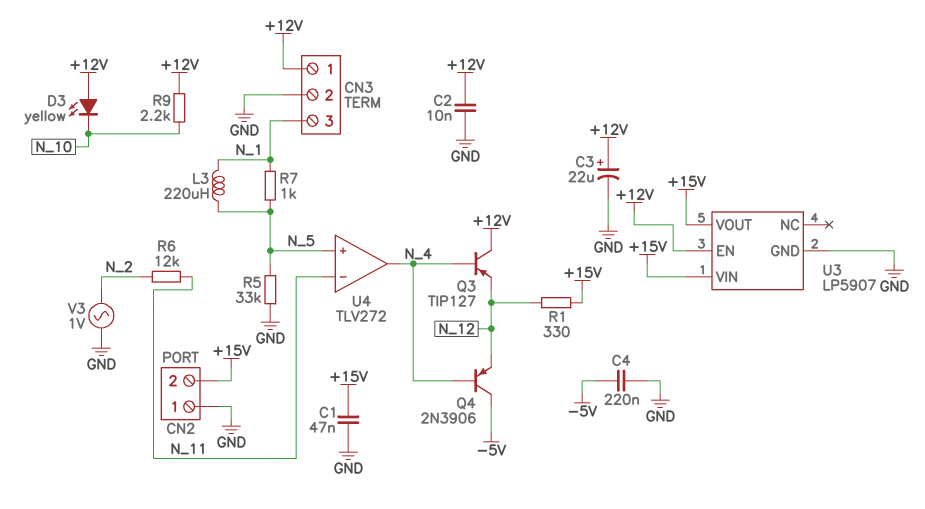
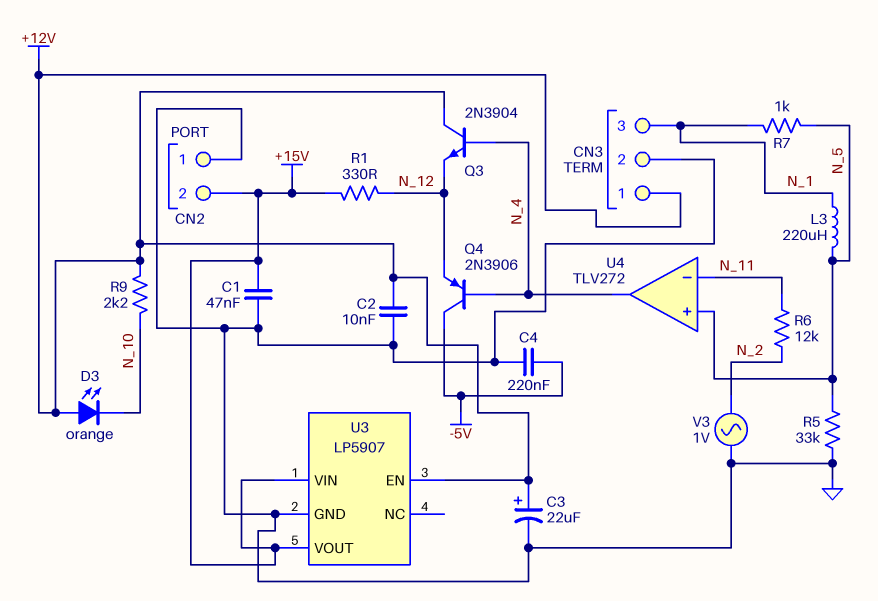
D3: LED yellow (A +12V, K N_10) -> LED orange (A +12V, K N_10)
Q3: PNP TIP127 (B N_4, C +12V, E N_12) -> NPN 2N3904 (B N_4, C +12V, E N_12)

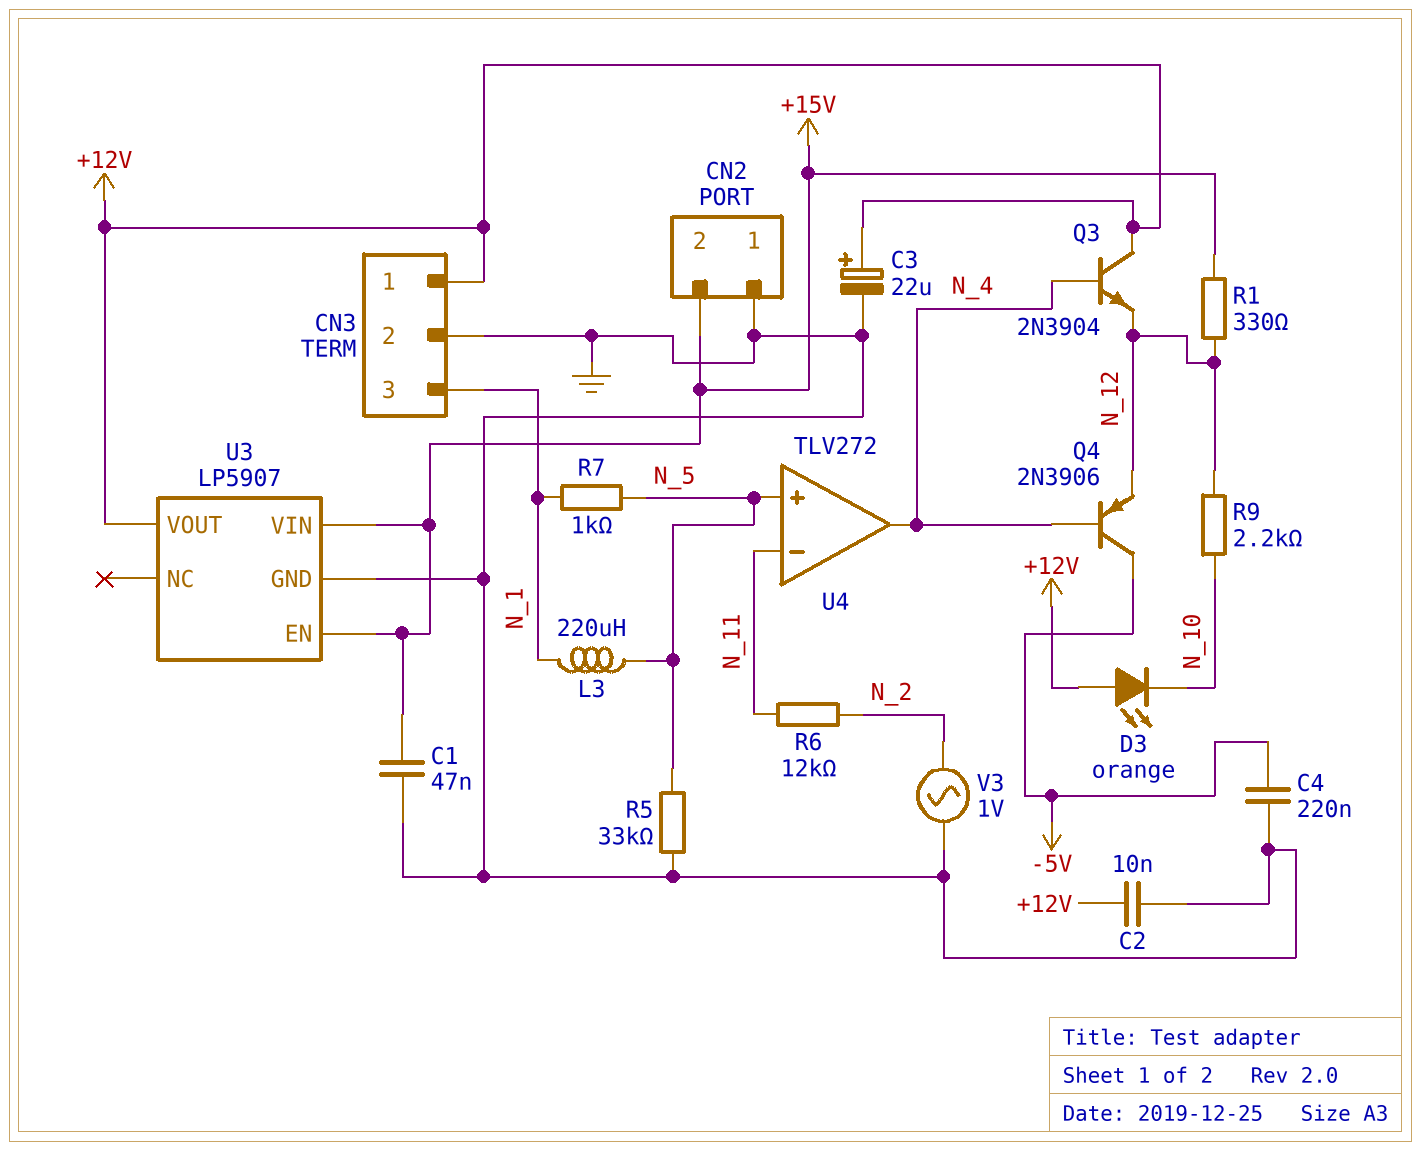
R9: 2.2k (+12V, N_10) -> 2.2k (N_10, N_12)
U3 pin EN: +12V -> +15V
U3 pin VOUT: +15V -> +12V

